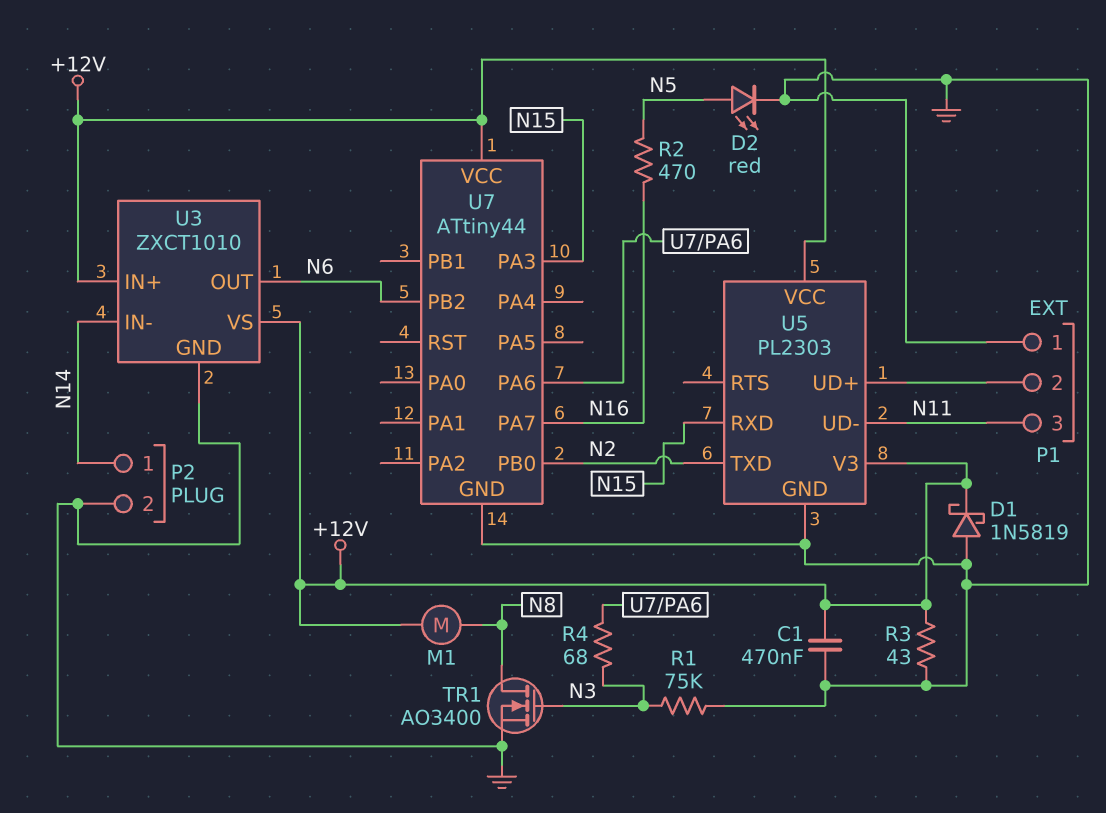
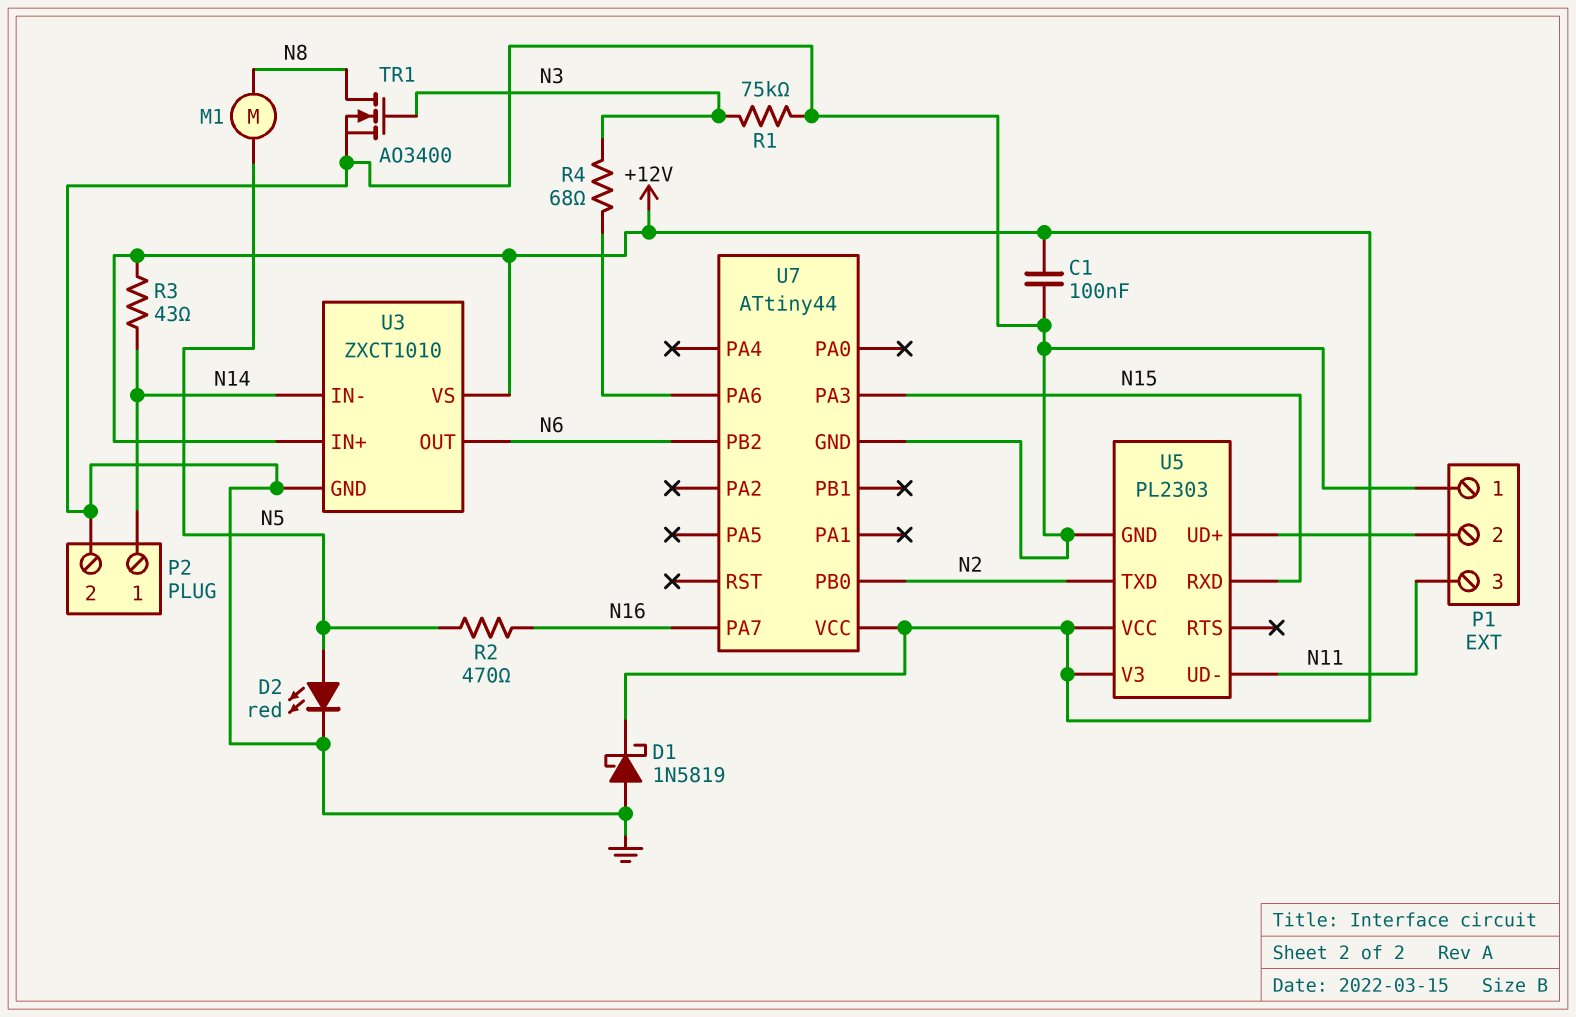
C1: 470nF (+12V, GND) -> 100nF (+12V, GND)
M1: motor (+12V, N8) -> motor (N5, N8)
R3: 43 (+12V, GND) -> 43 (+12V, N14)

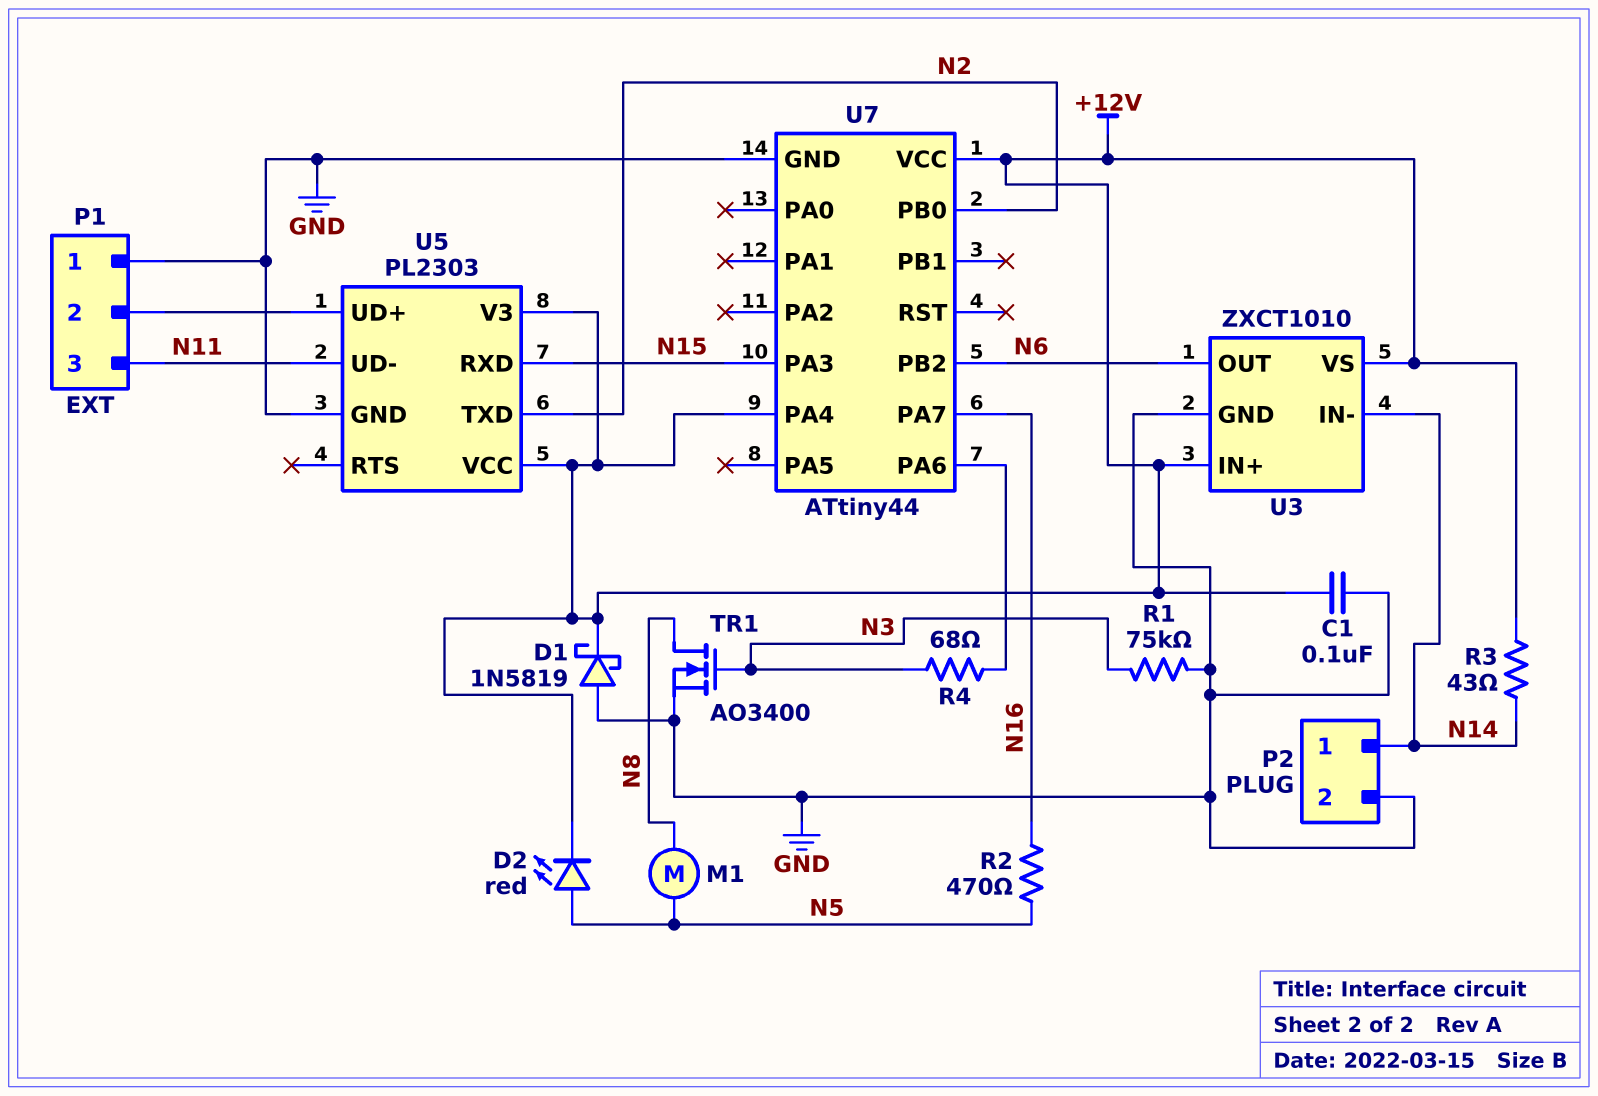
D2: LED red (A N5, K GND) -> LED red (A N5, K +12V)
U7 pin PA4: none -> +12V

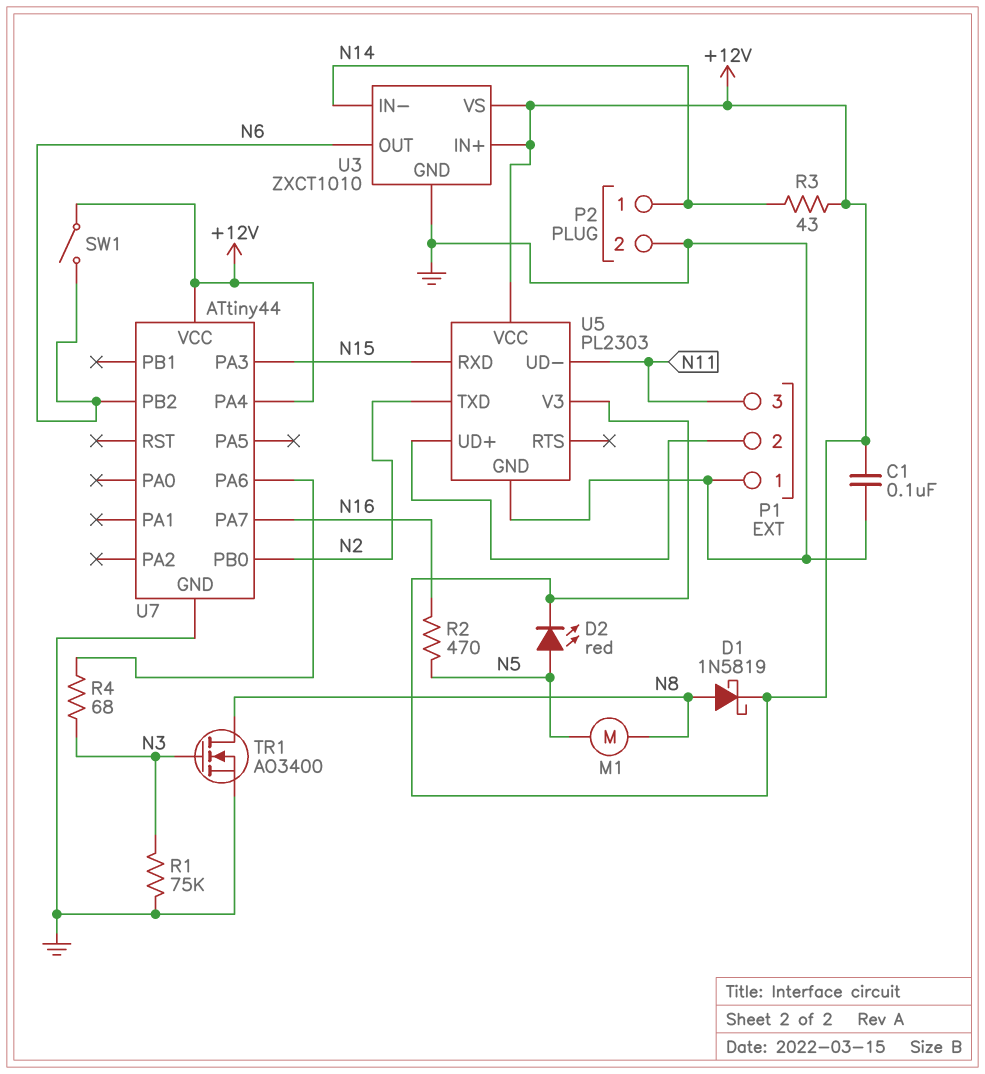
D1: schottky 1N5819 (A GND, K +12V) -> schottky 1N5819 (A N8, K +12V)
SW1: none -> switch (+12V, N6)

